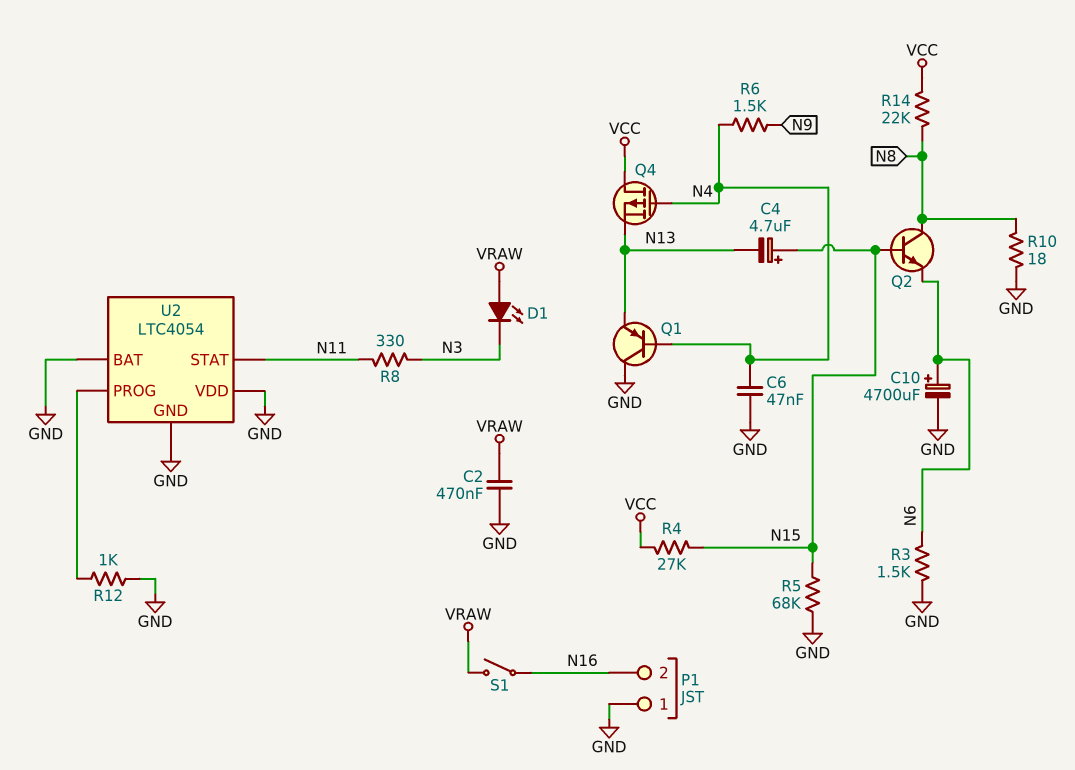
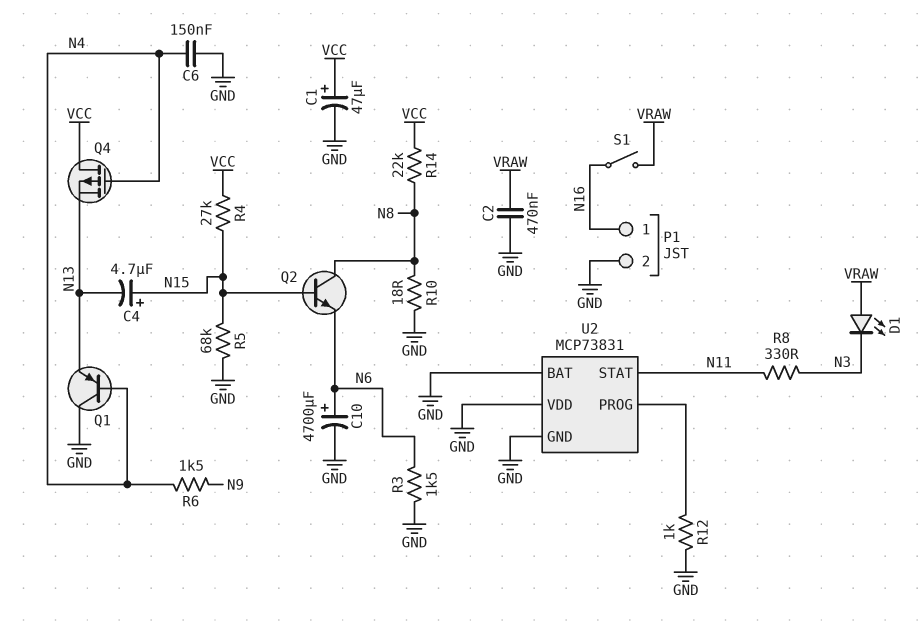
C1: none -> 47uF (plus VCC, minus GND)
C6: 47nF (GND, N4) -> 150nF (GND, N4)
P1 pin 1: GND -> N16
P1 pin 2: N16 -> GND
U2: LTC4054 -> MCP73831

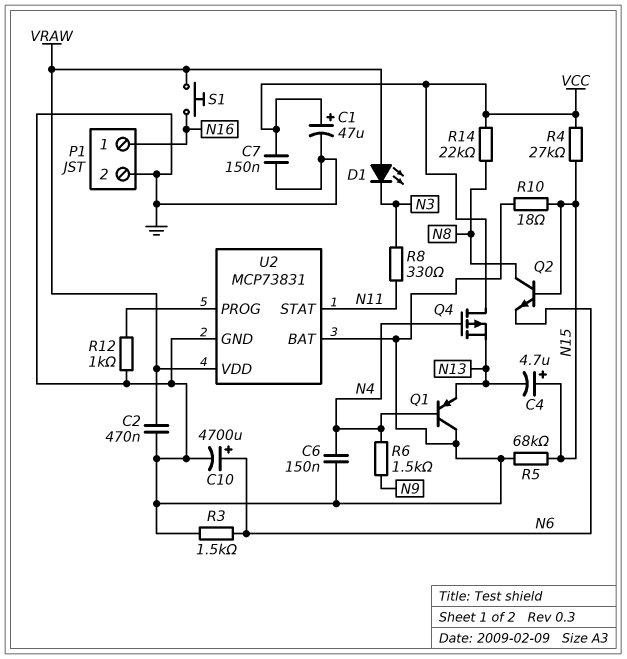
C7: none -> 150nF (GND, VCC)
R10: 18 (GND, N8) -> 18 (GND, N15)
S1: switch (N16, VRAW) -> button (N16, VRAW)
U2 pin VDD: GND -> VRAW

